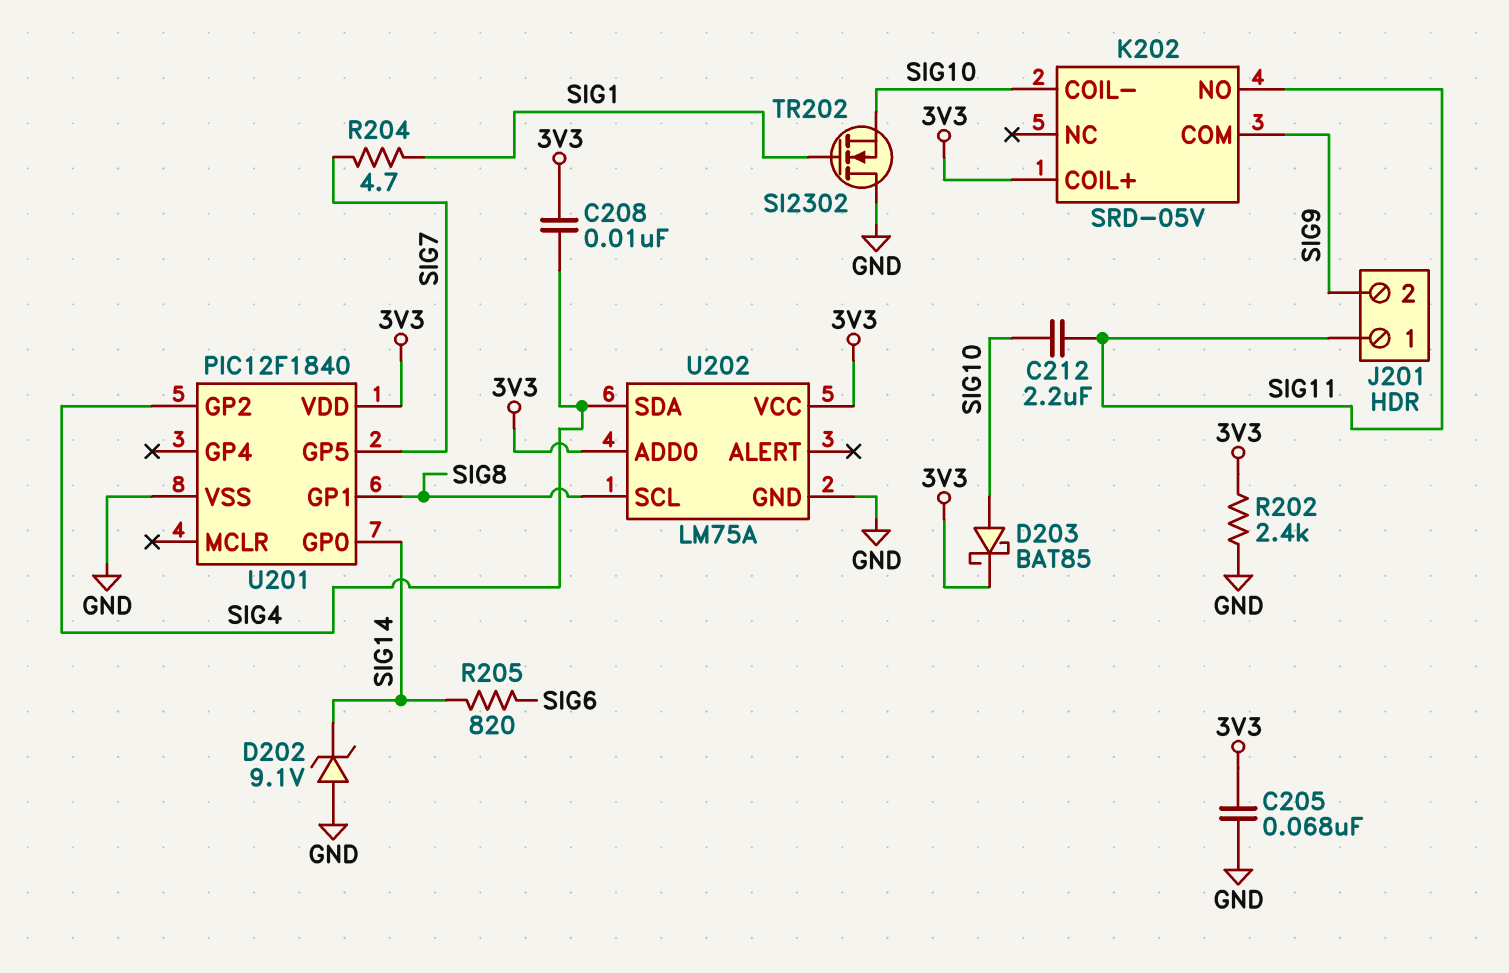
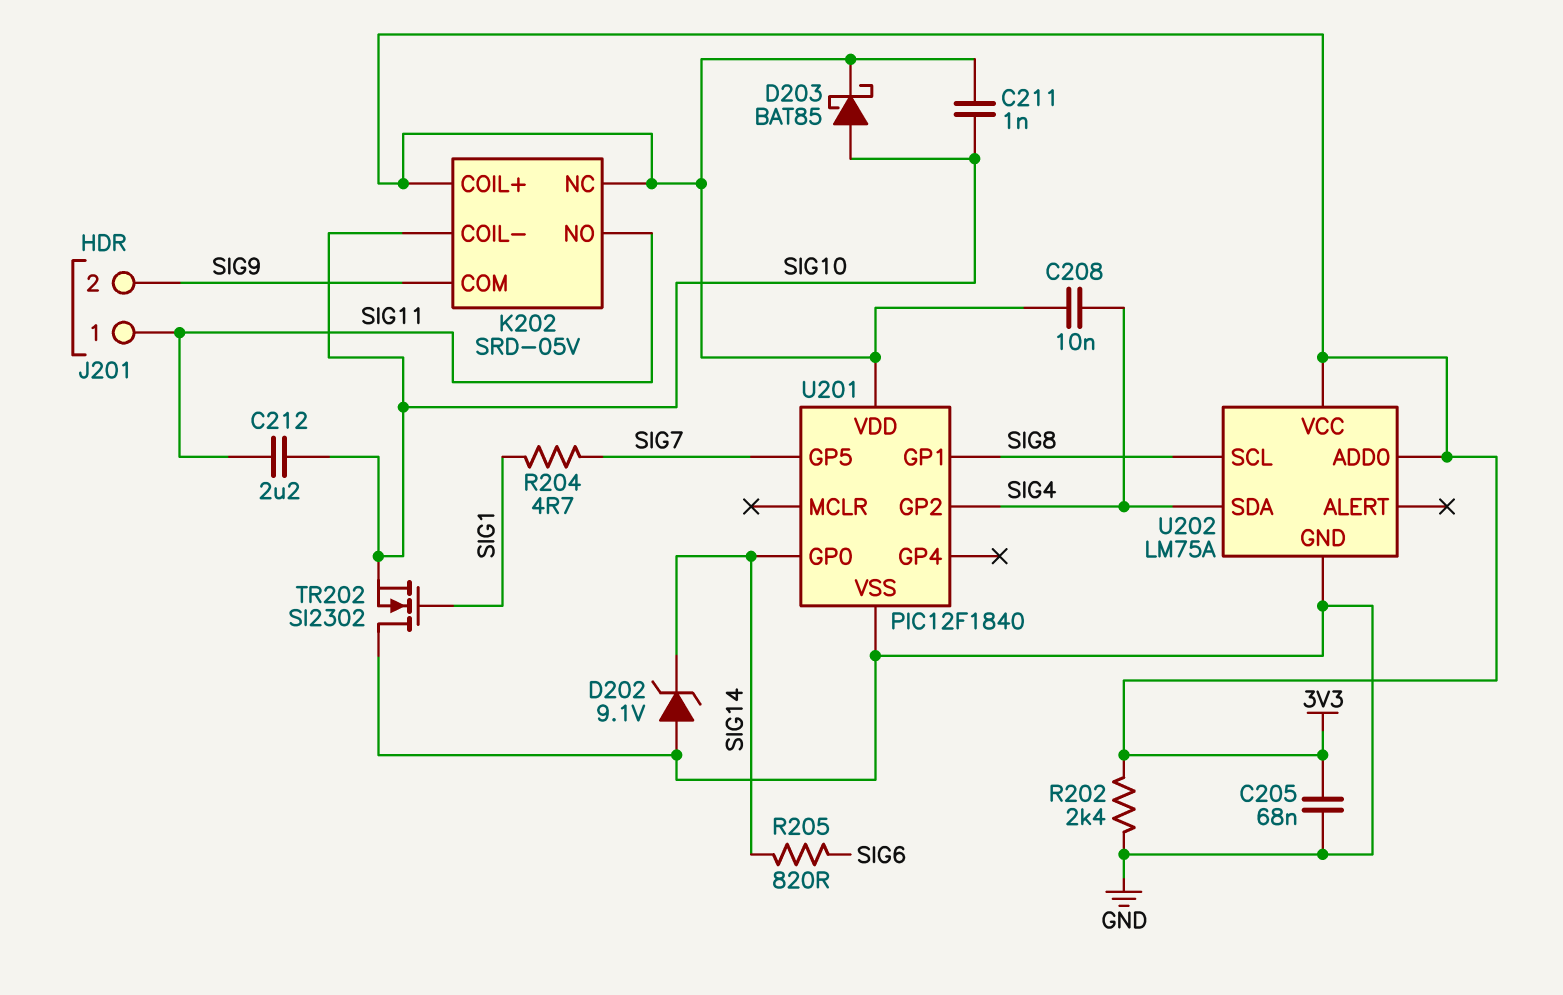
C211: none -> 1nF (3V3, SIG10)
K202 pin NC: none -> 3V3

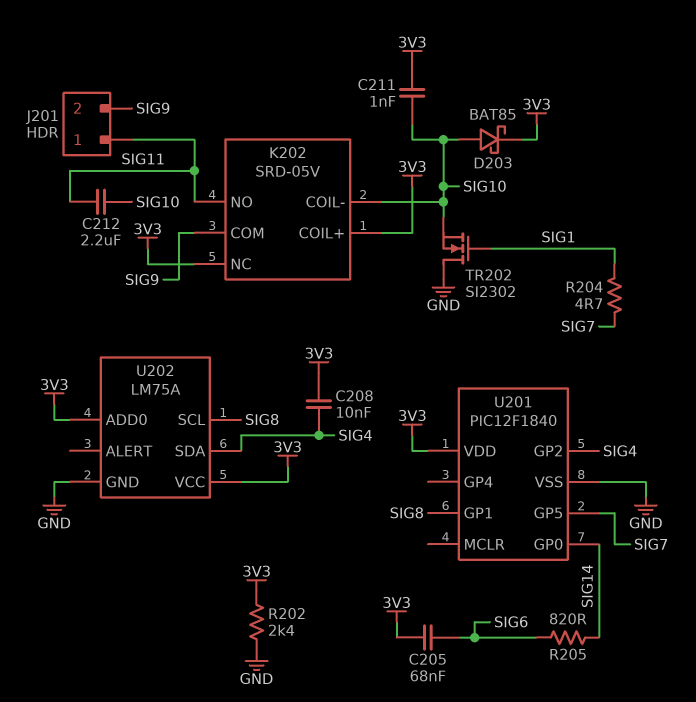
C205: 68nF (3V3, GND) -> 68nF (3V3, SIG6)
D202: zener 9.1V (A GND, K SIG14) -> none

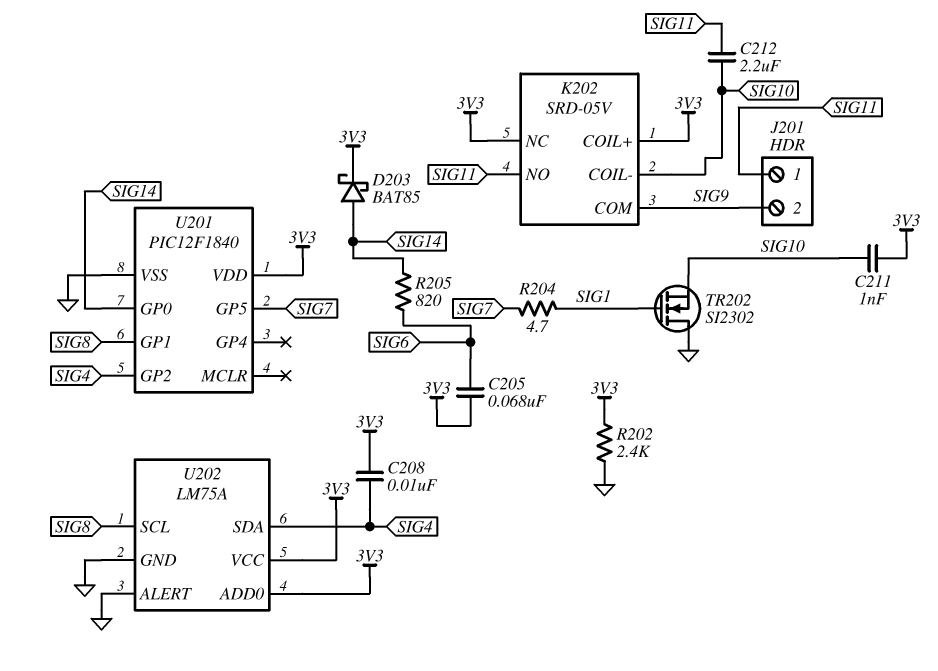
D203: schottky BAT85 (A SIG10, K 3V3) -> schottky BAT85 (A SIG14, K 3V3)
U202 pin ALERT: none -> GND

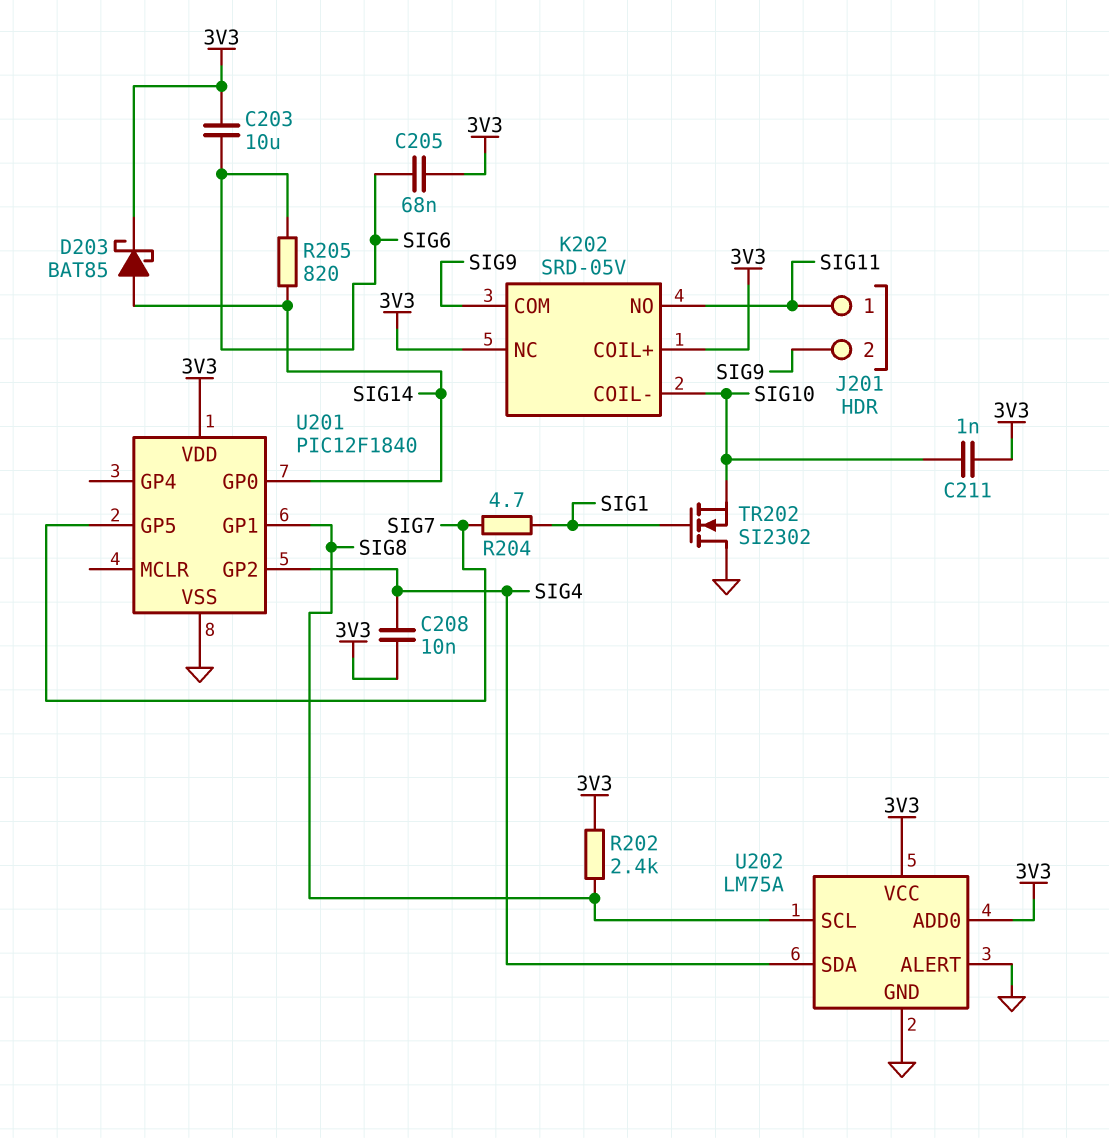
C203: none -> 10uF (3V3, SIG6)
C212: 2.2uF (SIG10, SIG11) -> none
R202: 2.4k (3V3, GND) -> 2.4k (3V3, SIG8)

